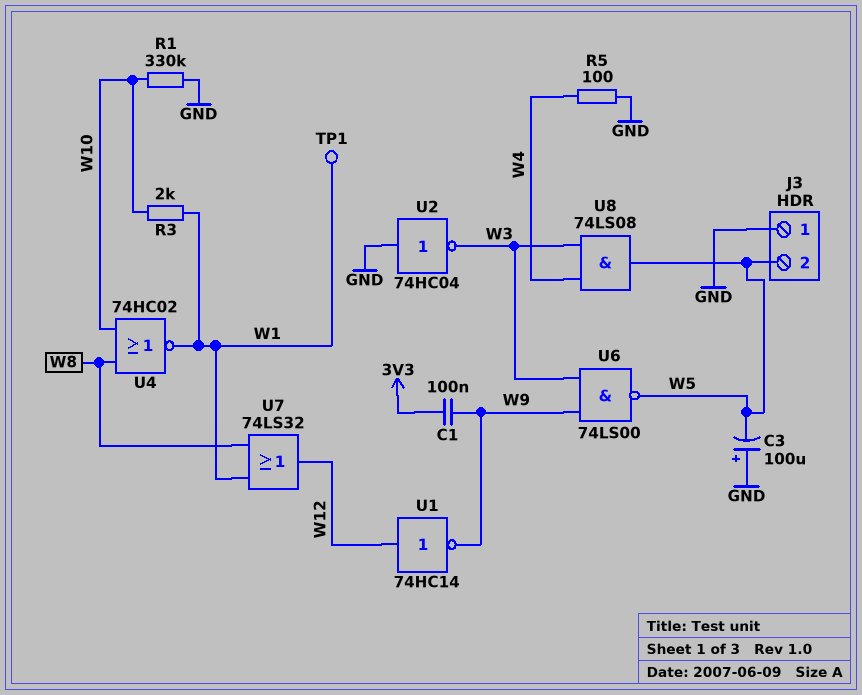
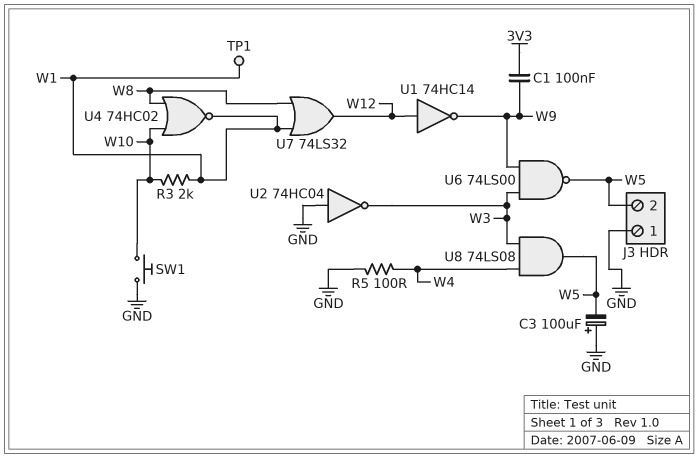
R1: 330k (GND, W10) -> none
SW1: none -> button (GND, W10)

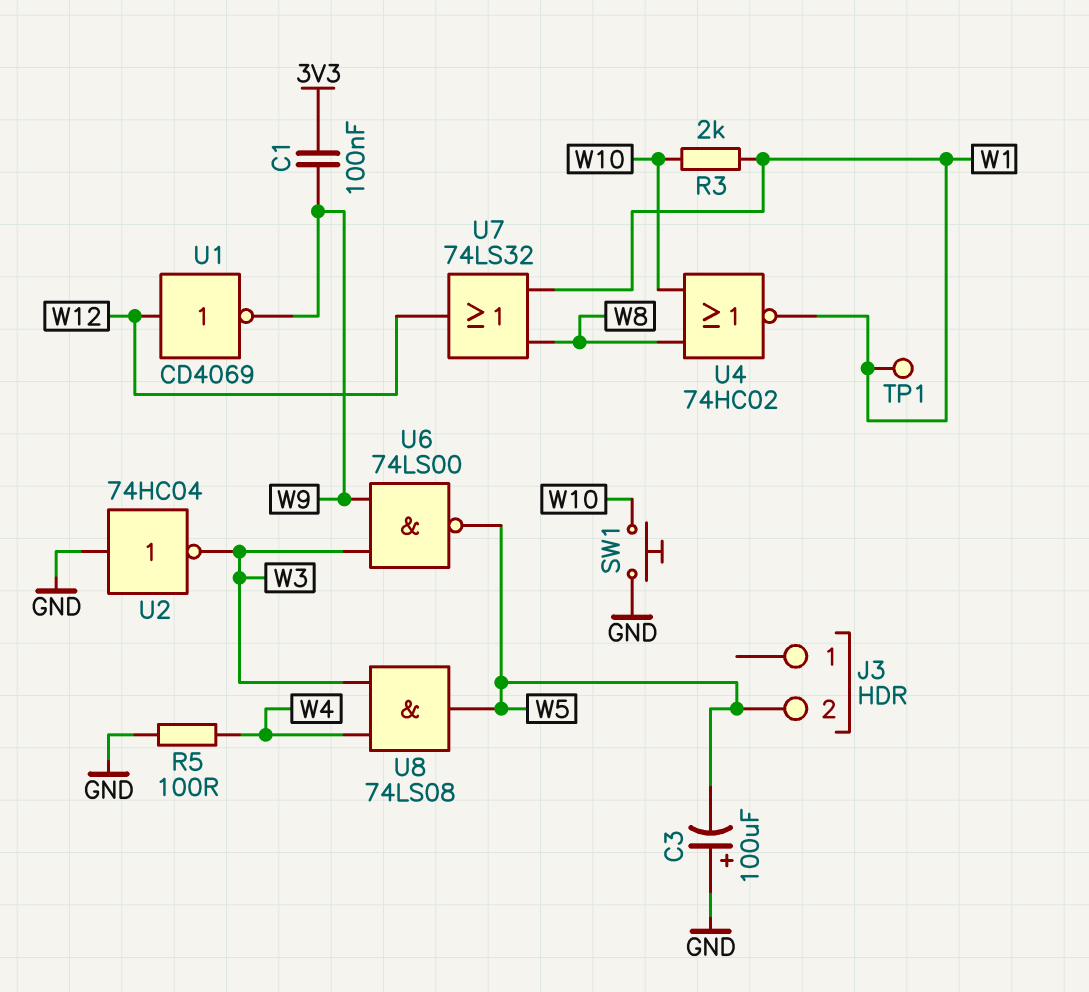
J3 pin 1: GND -> none
U1: NOT 74HC14 (in W12, out W9) -> NOT CD4069 (in W12, out W9)

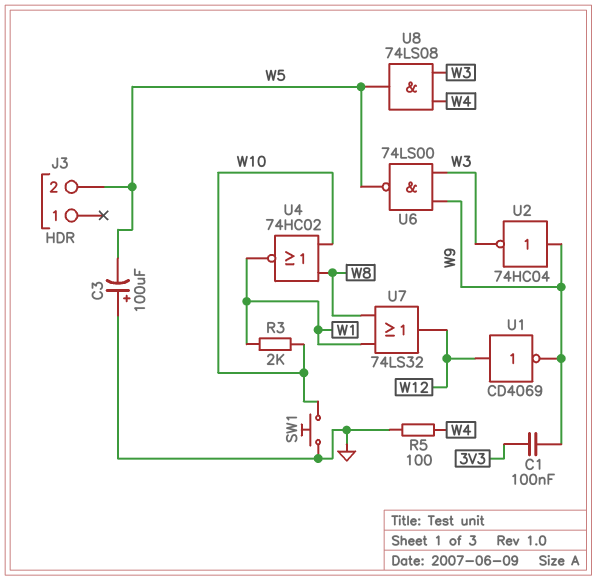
TP1: test point (W1) -> none
U2: NOT 74HC04 (in GND, out W3) -> NOT 74HC04 (in W9, out W3)

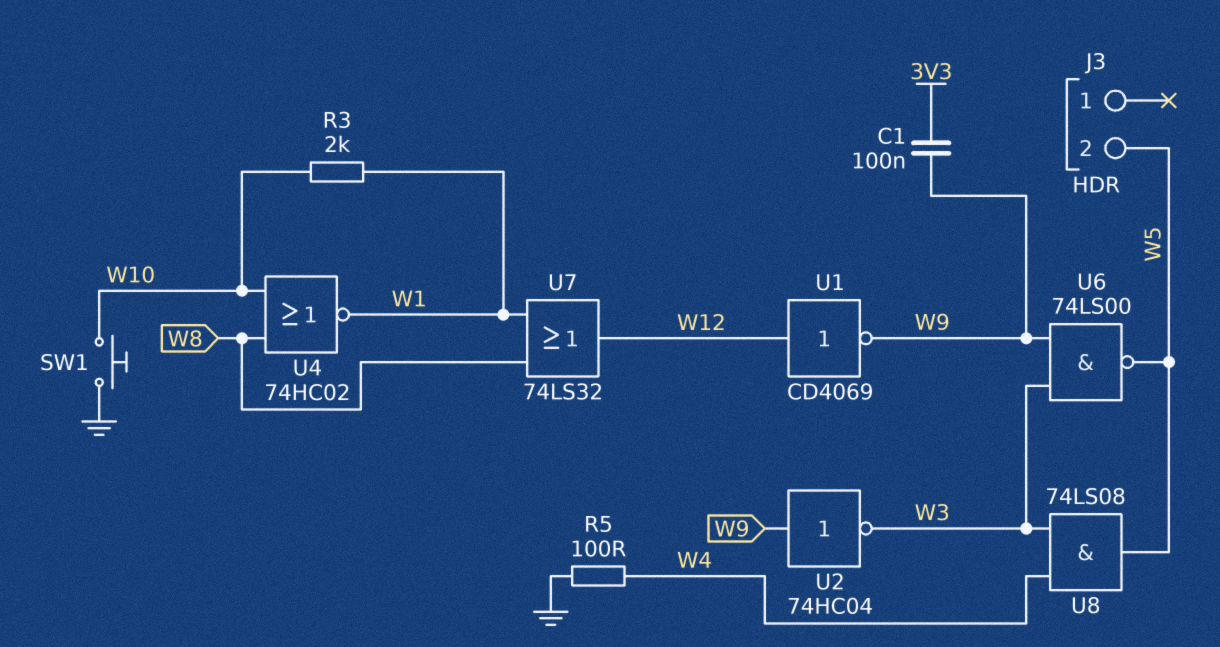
C3: 100uF (plus GND, minus W5) -> none

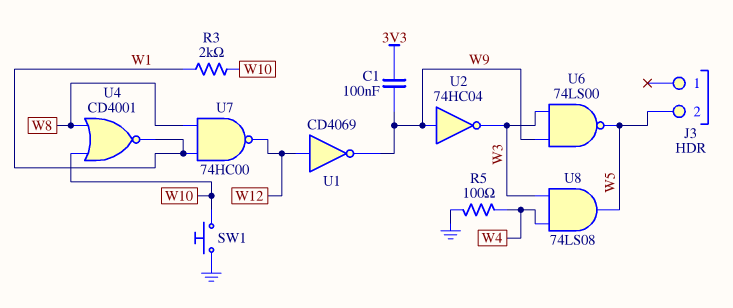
U4: NOR 74HC02 (in W8, in W10, out W1) -> NOR CD4001 (in W8, in W10, out W1)
U7: OR 74LS32 (in W1, in W8, out W12) -> NAND 74HC00 (in W1, in W8, out W12)

